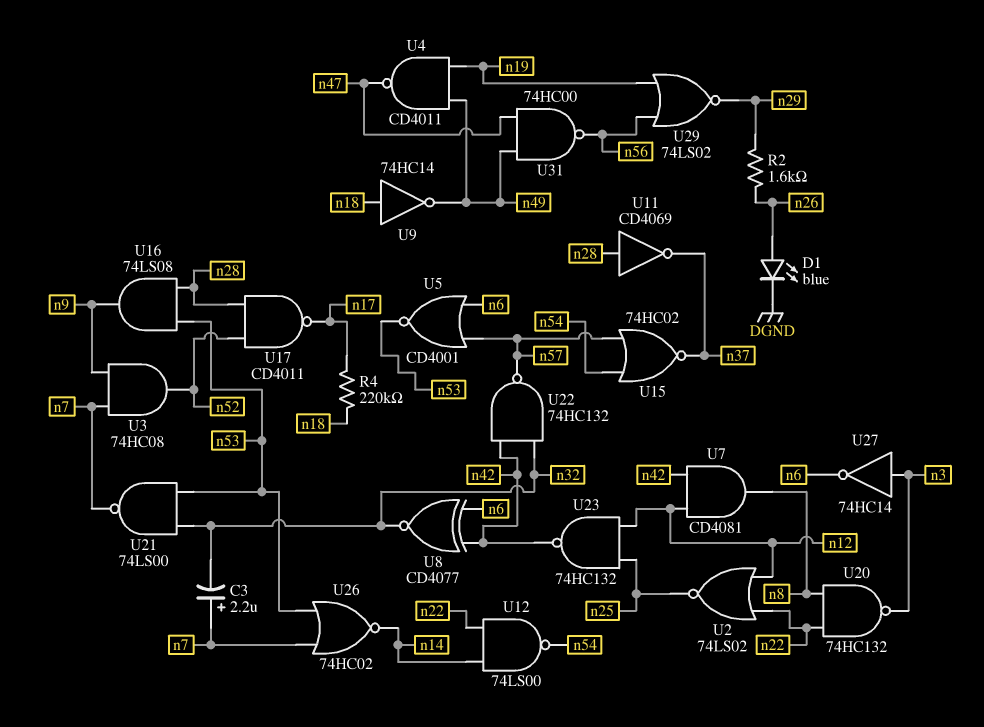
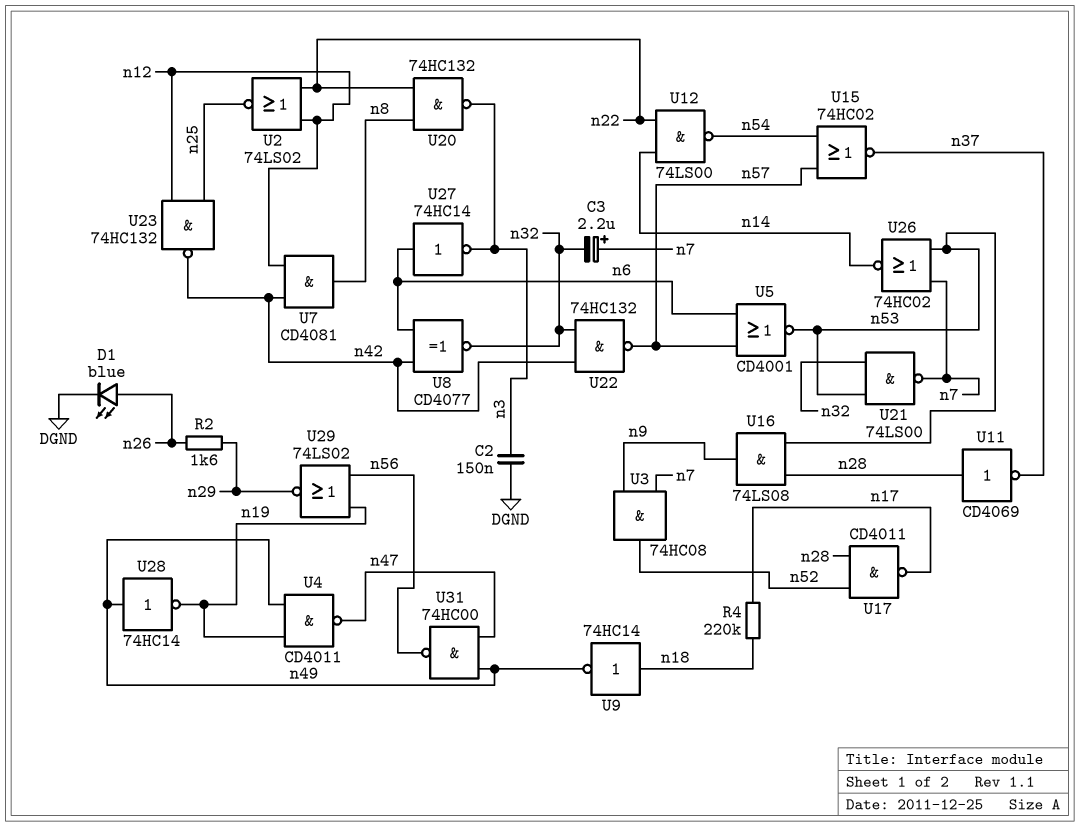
C2: none -> 150nF (DGND, n3)
U27: NOT 74HC14 (in n3, out n6) -> NOT 74HC14 (in n6, out n3)
U28: none -> NOT 74HC14 (in n49, out n19)

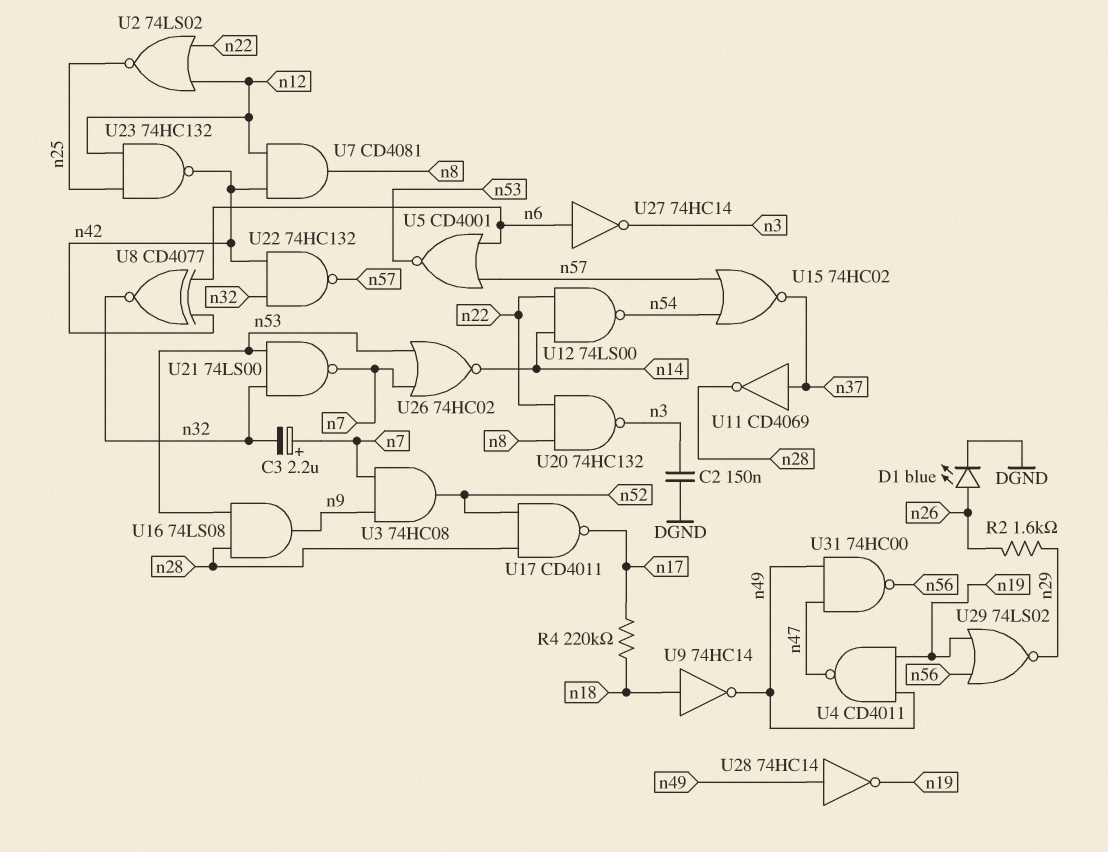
U11: NOT CD4069 (in n28, out n37) -> NOT CD4069 (in n37, out n28)

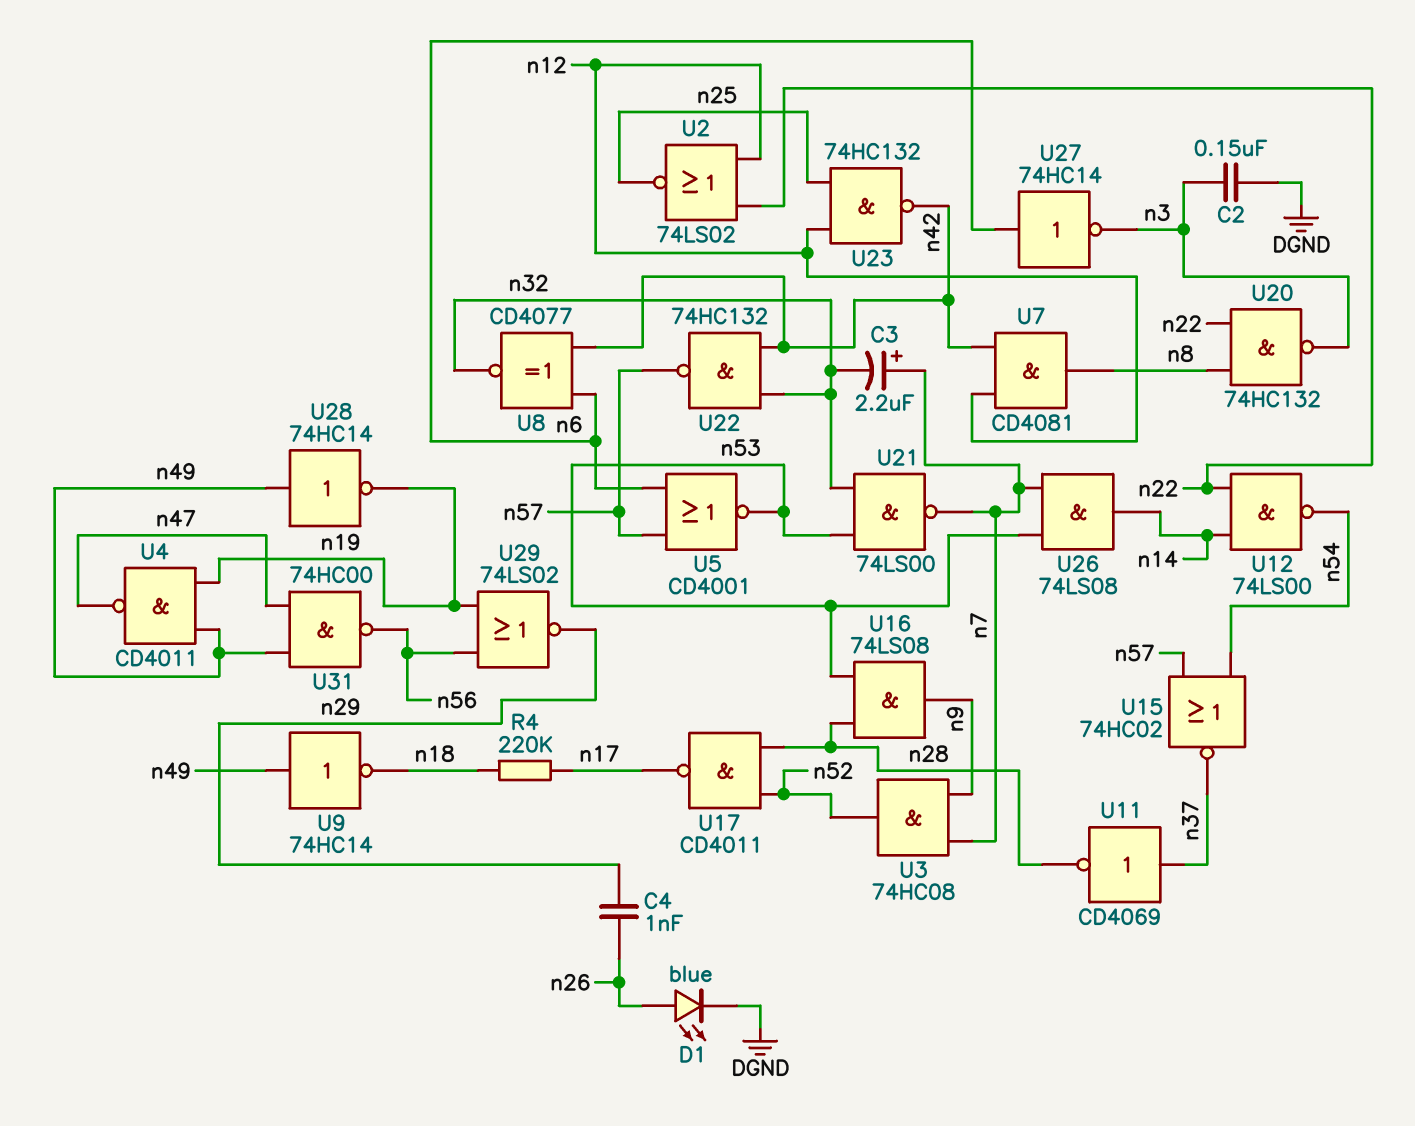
C4: none -> 1nF (n26, n29)
R2: 1.6k (n26, n29) -> none
U9: NOT 74HC14 (in n18, out n49) -> NOT 74HC14 (in n49, out n18)
U26: NOR 74HC02 (in n7, in n53, out n14) -> AND 74LS08 (in n7, in n53, out n14)

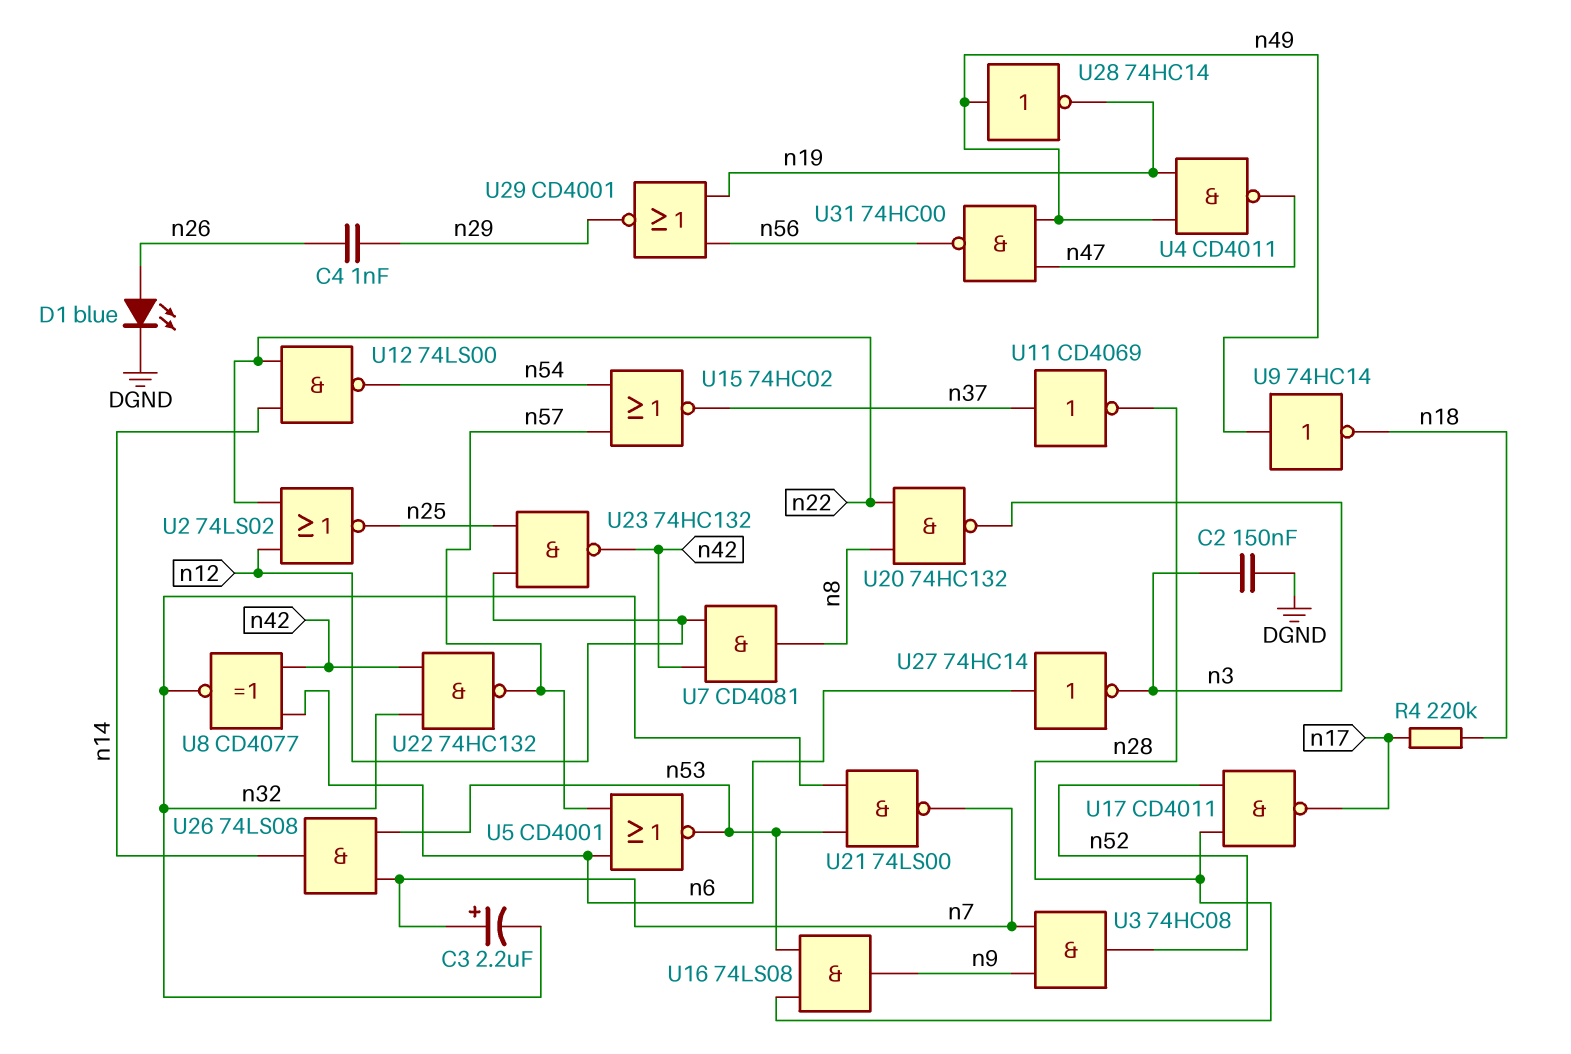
U29: NOR 74LS02 (in n19, in n56, out n29) -> NOR CD4001 (in n19, in n56, out n29)

